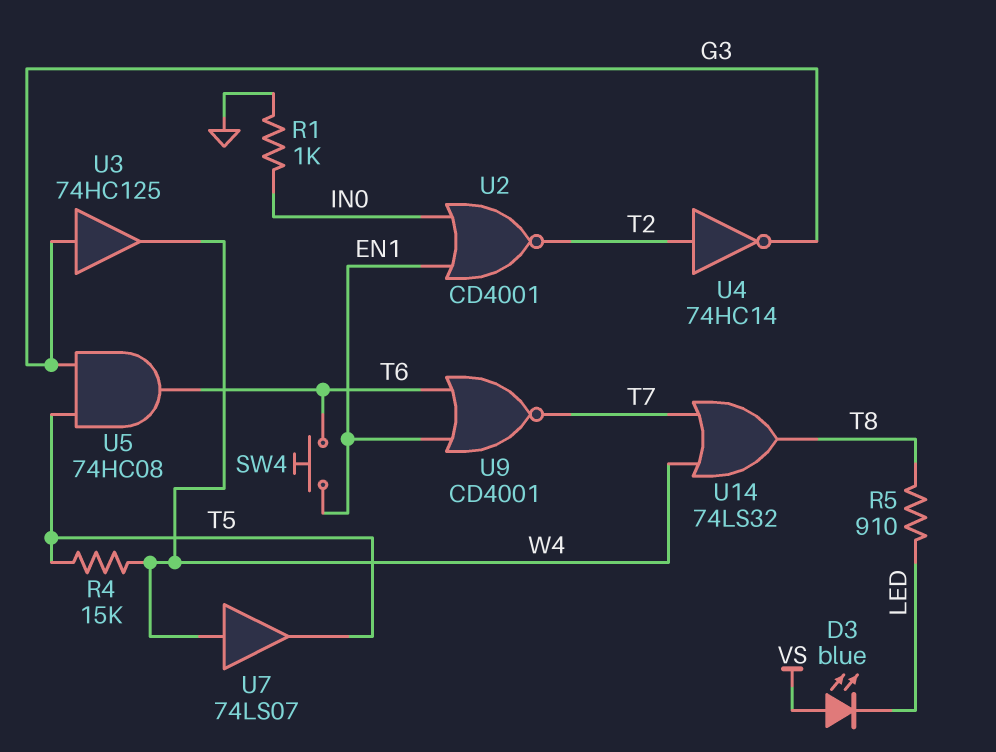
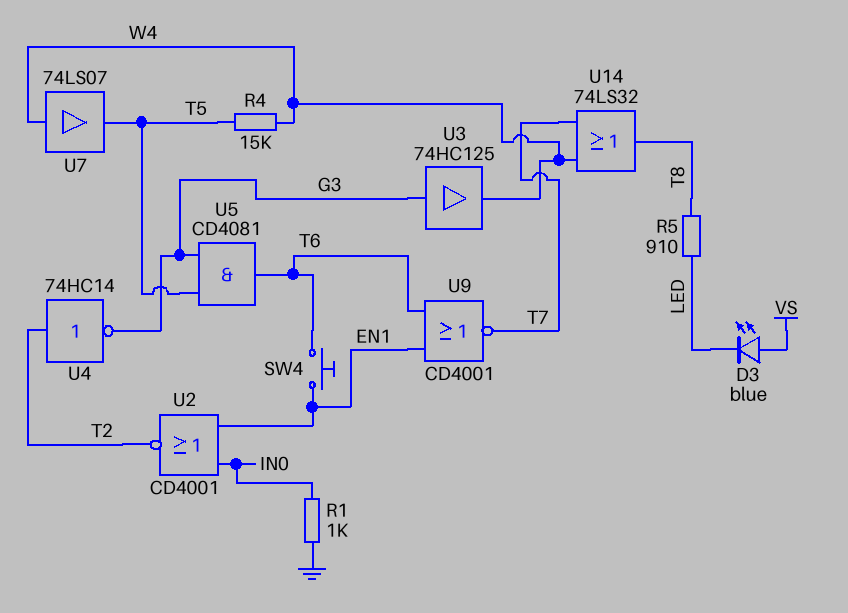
U5: AND 74HC08 (in G3, in T5, out T6) -> AND CD4081 (in G3, in T5, out T6)

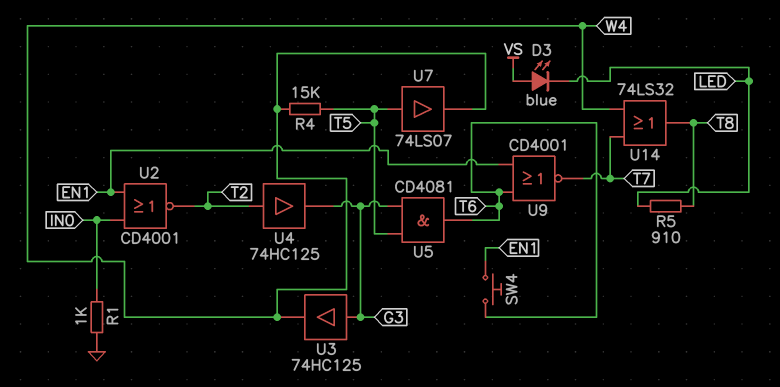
U4: NOT 74HC14 (in T2, out G3) -> buffer 74HC125 (in T2, out G3)
U7: buffer 74LS07 (in W4, out T5) -> buffer 74LS07 (in T5, out W4)

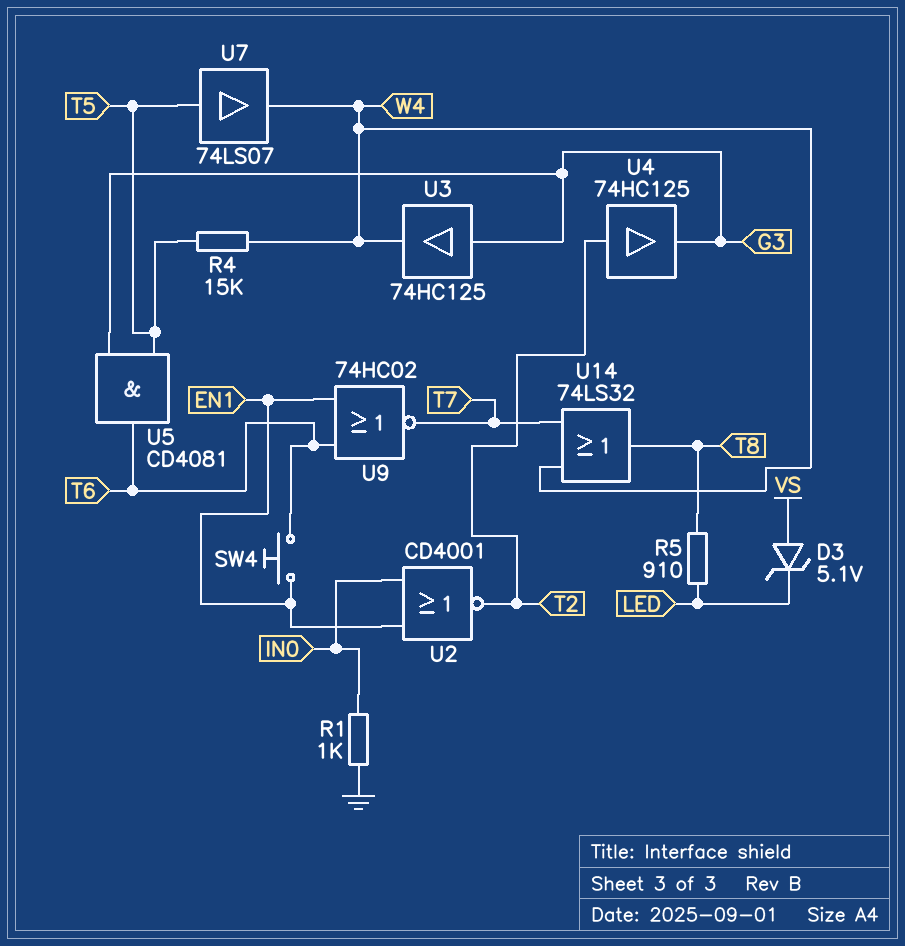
D3: LED blue (A VS, K LED) -> zener 5.1V (A VS, K LED)
U9: NOR CD4001 (in EN1, in T6, out T7) -> NOR 74HC02 (in EN1, in T6, out T7)

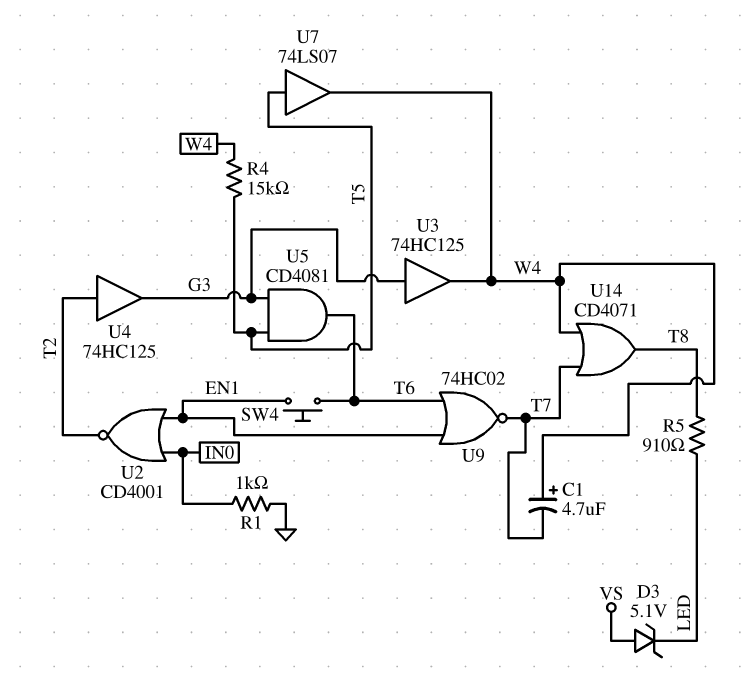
C1: none -> 4.7uF (plus W4, minus T7)
U14: OR 74LS32 (in T7, in W4, out T8) -> OR CD4071 (in T7, in W4, out T8)

